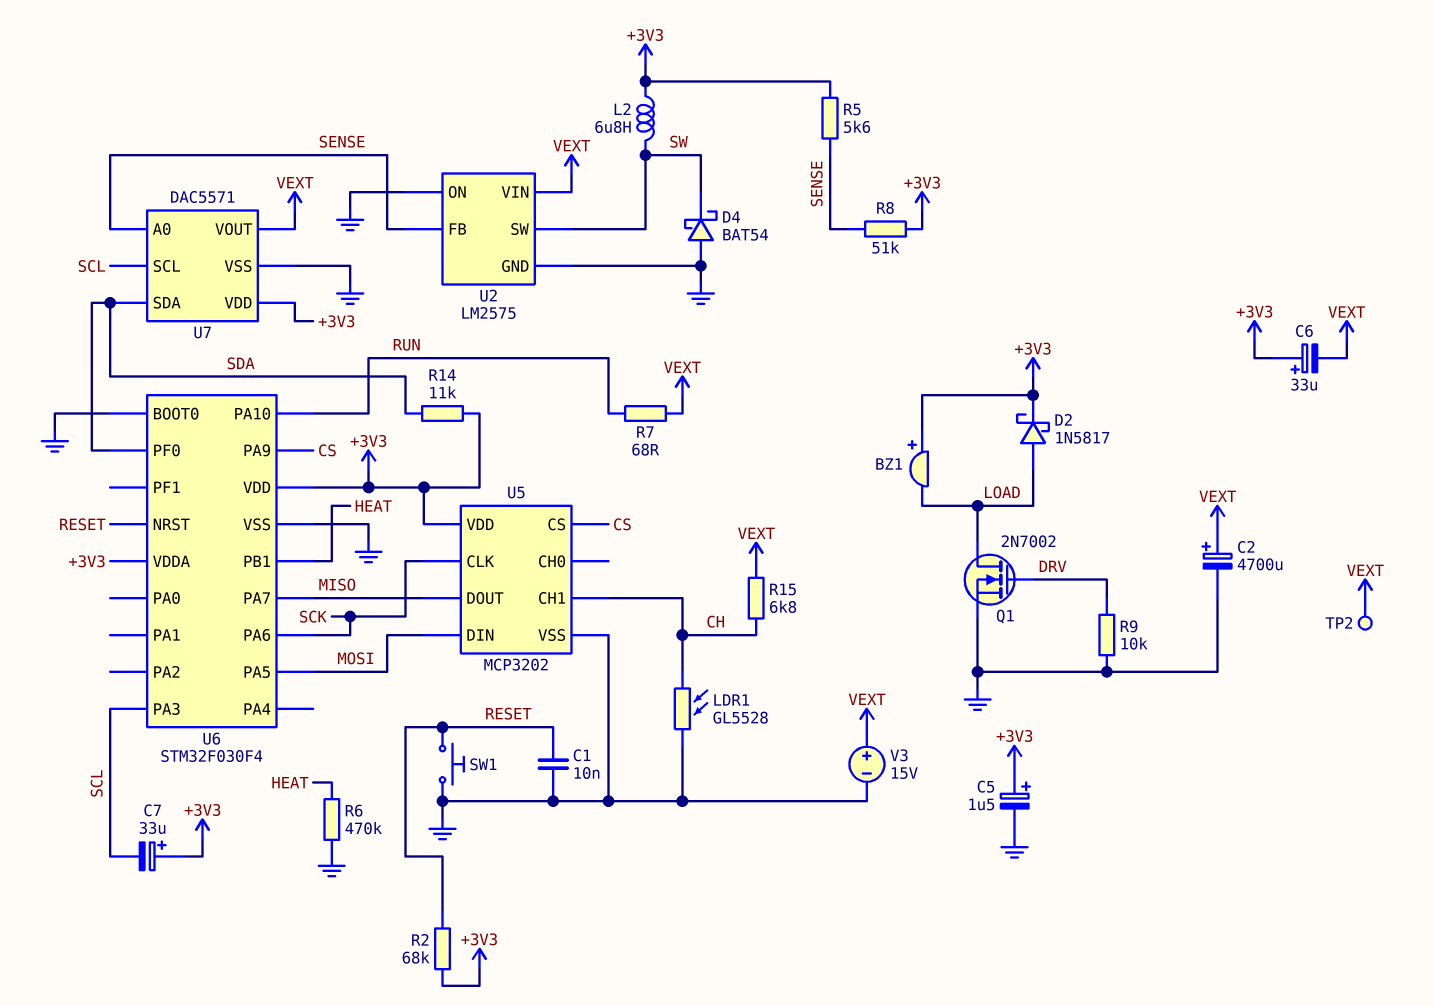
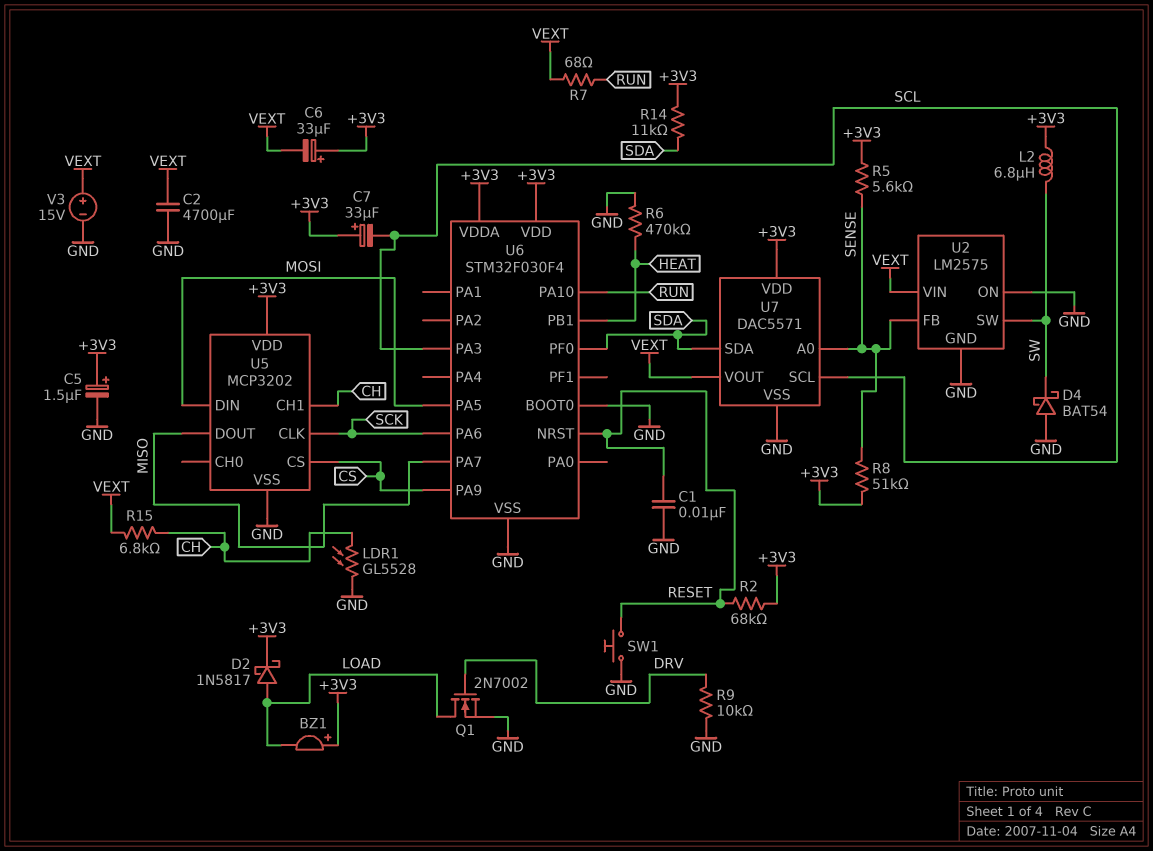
C2: 4700uF (plus VEXT, minus GND) -> 4700uF (GND, VEXT)
TP2: test point (VEXT) -> none

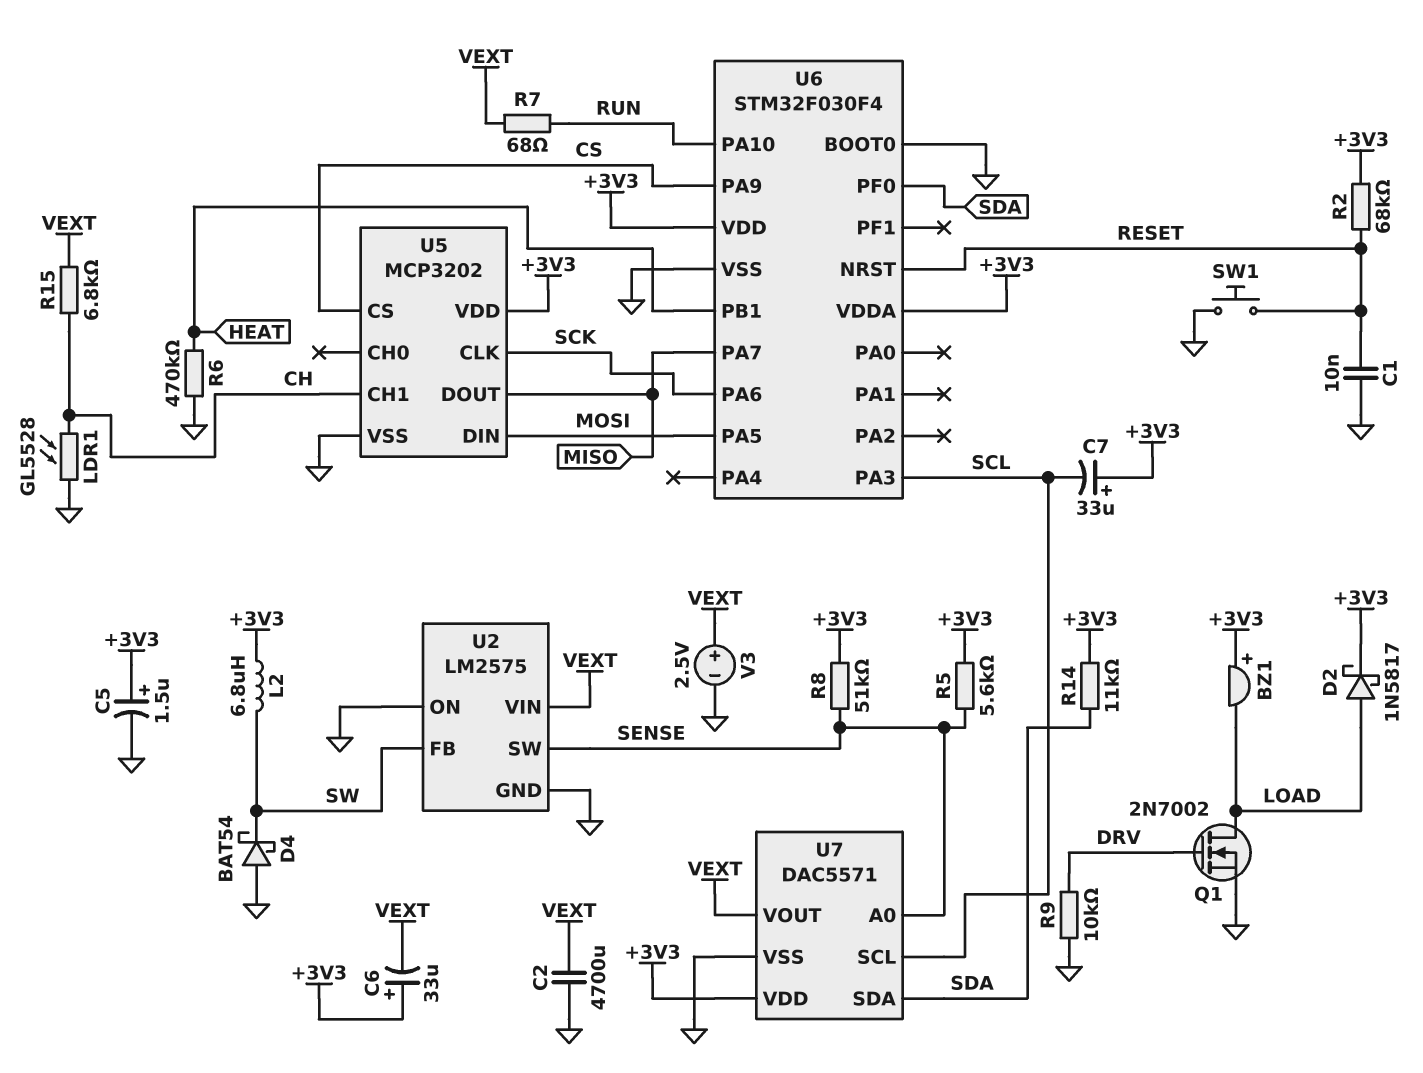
U2 pin FB: SENSE -> SW
U2 pin SW: SW -> SENSE
V3: 15V (plus VEXT, minus GND) -> 2.5V (plus VEXT, minus GND)

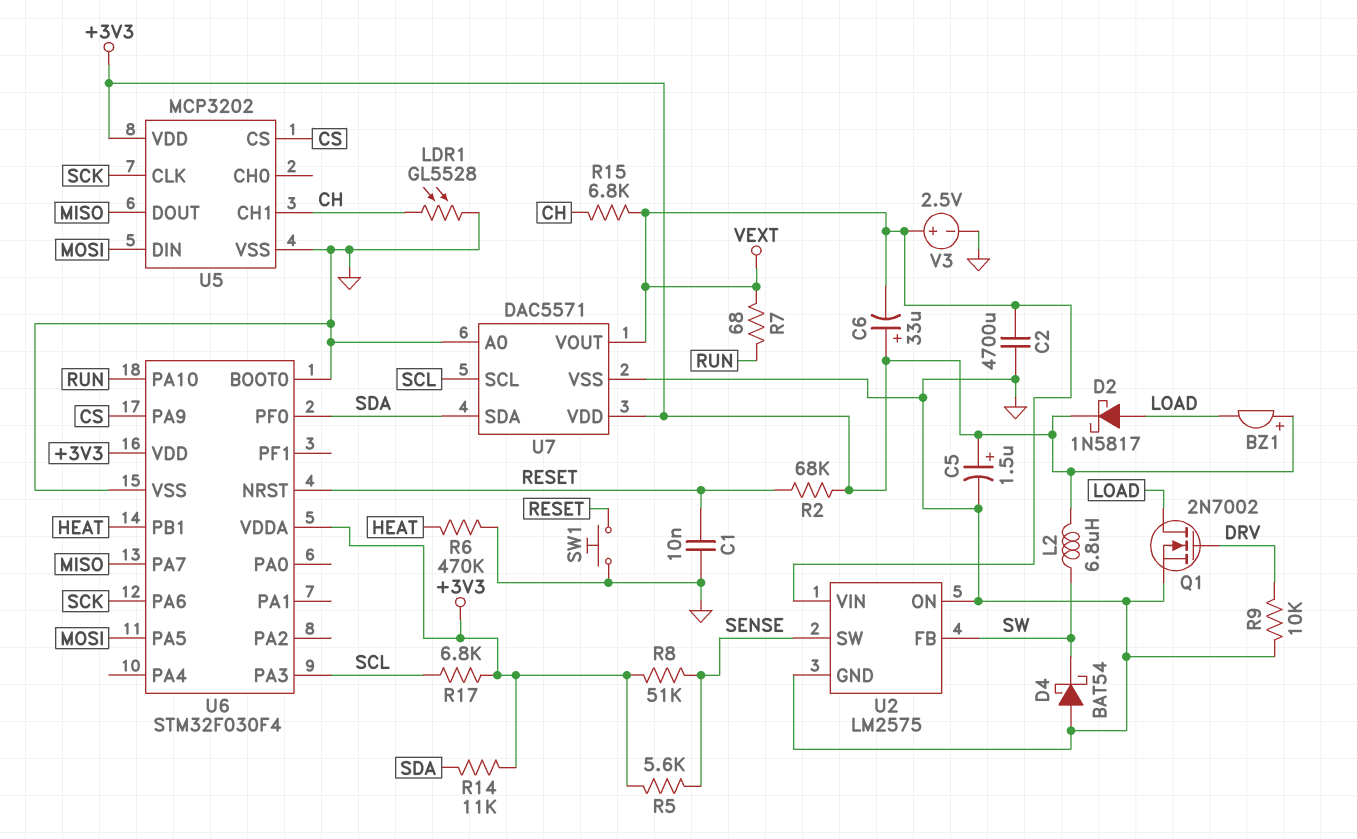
C7: 33uF (plus +3V3, minus SCL) -> none
R17: none -> 6.8k (+3V3, SCL)
U7 pin A0: SENSE -> GND

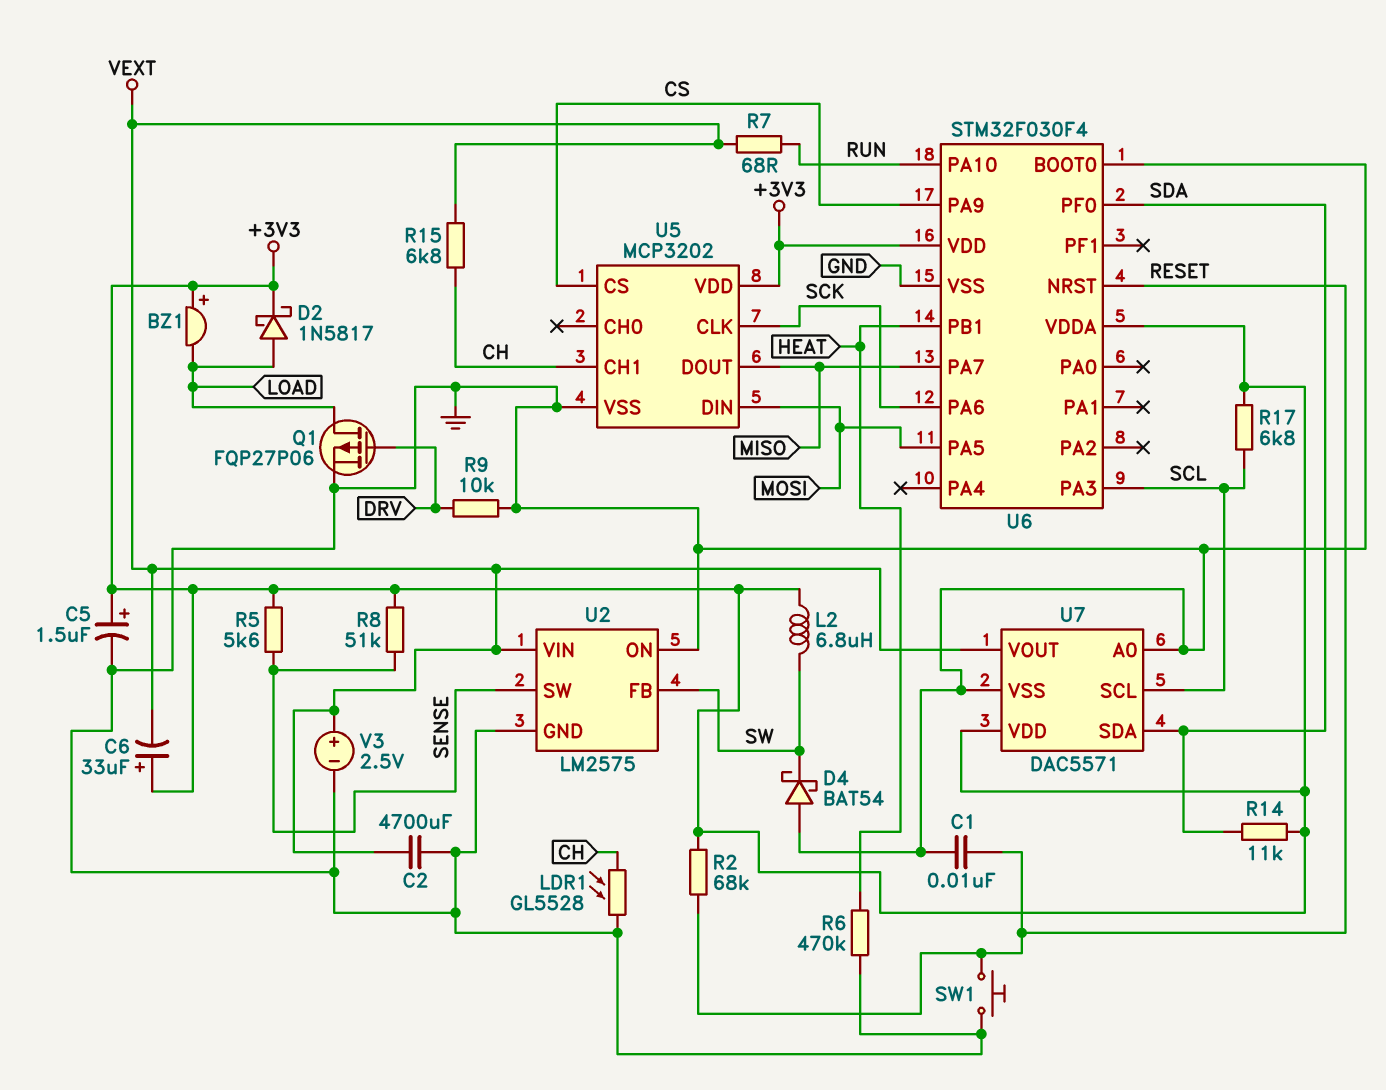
Q1: NMOS 2N7002 (G DRV, D LOAD, S GND) -> PMOS FQP27P06 (G DRV, D LOAD, S GND)

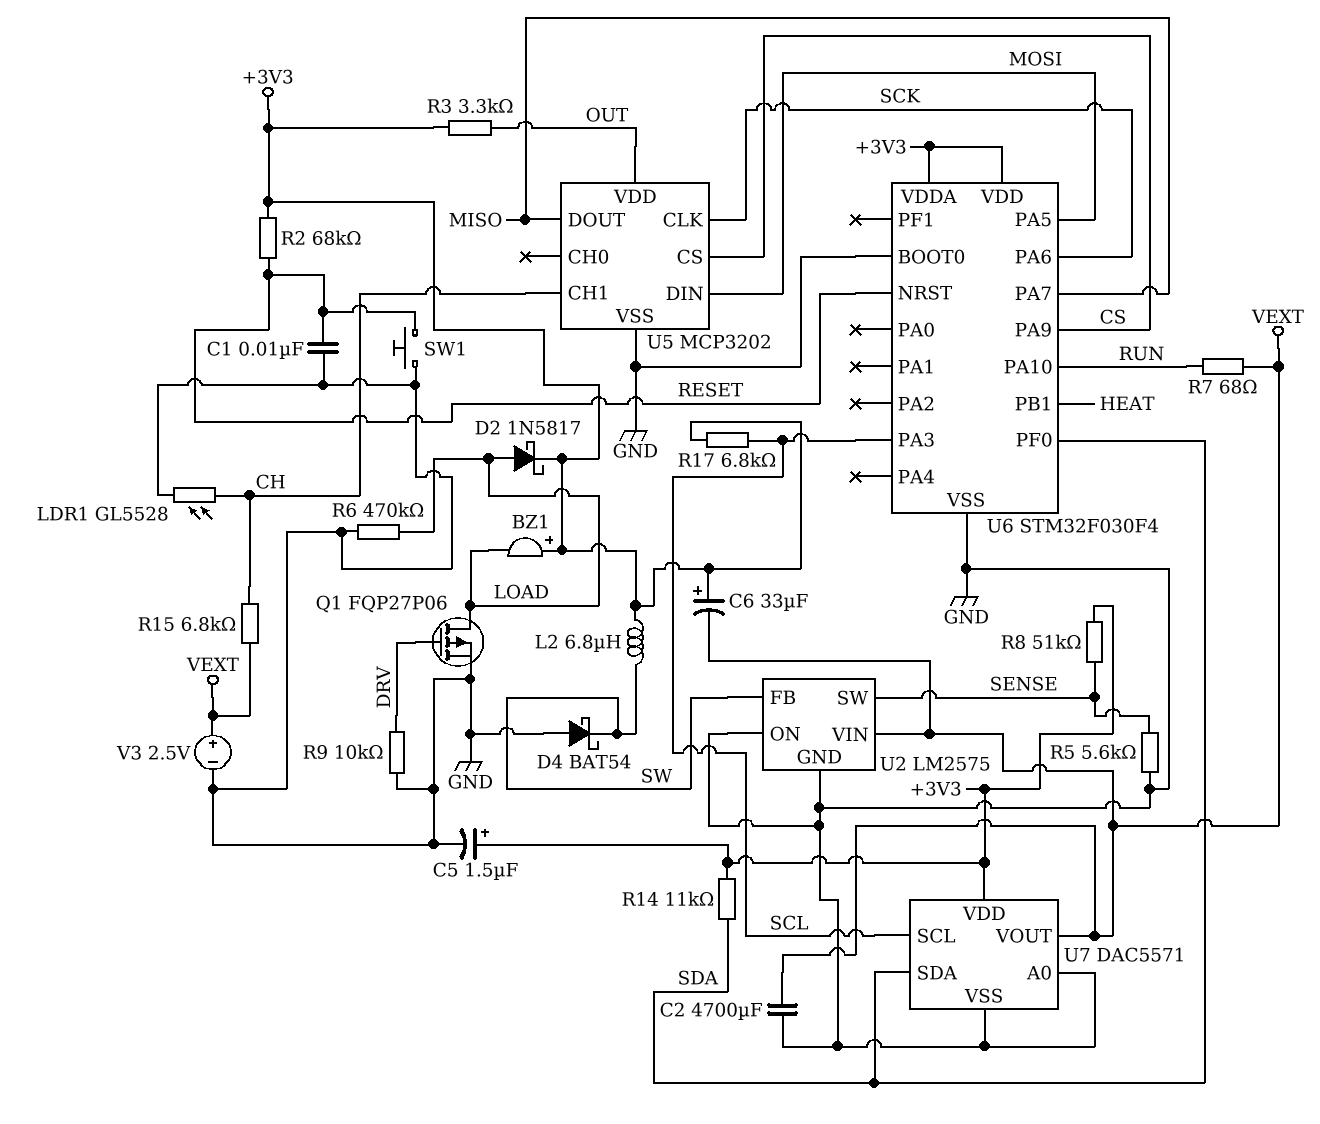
R3: none -> 3.3k (+3V3, OUT)
R5: 5.6k (+3V3, SENSE) -> 5.6k (GND, SENSE)
R6: 470k (GND, HEAT) -> 470k (GND, LOAD)
U5 pin VDD: +3V3 -> OUT

